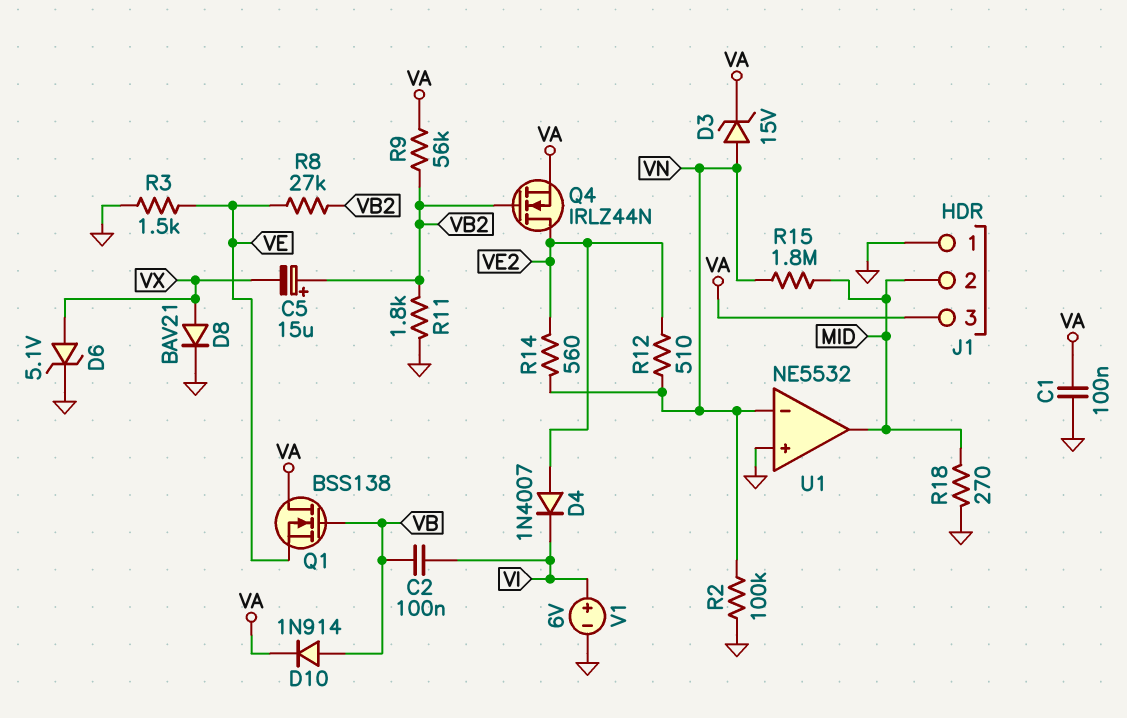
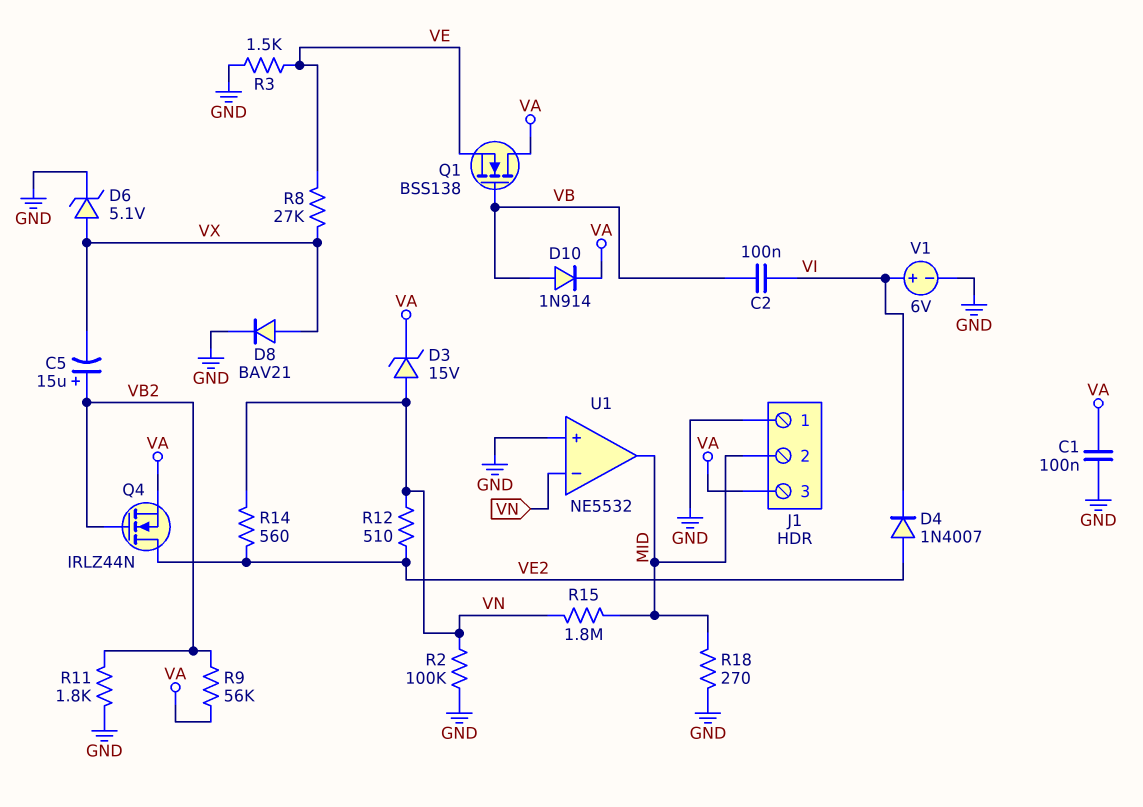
R8: 27k (VB2, VE) -> 27k (VE, VX)

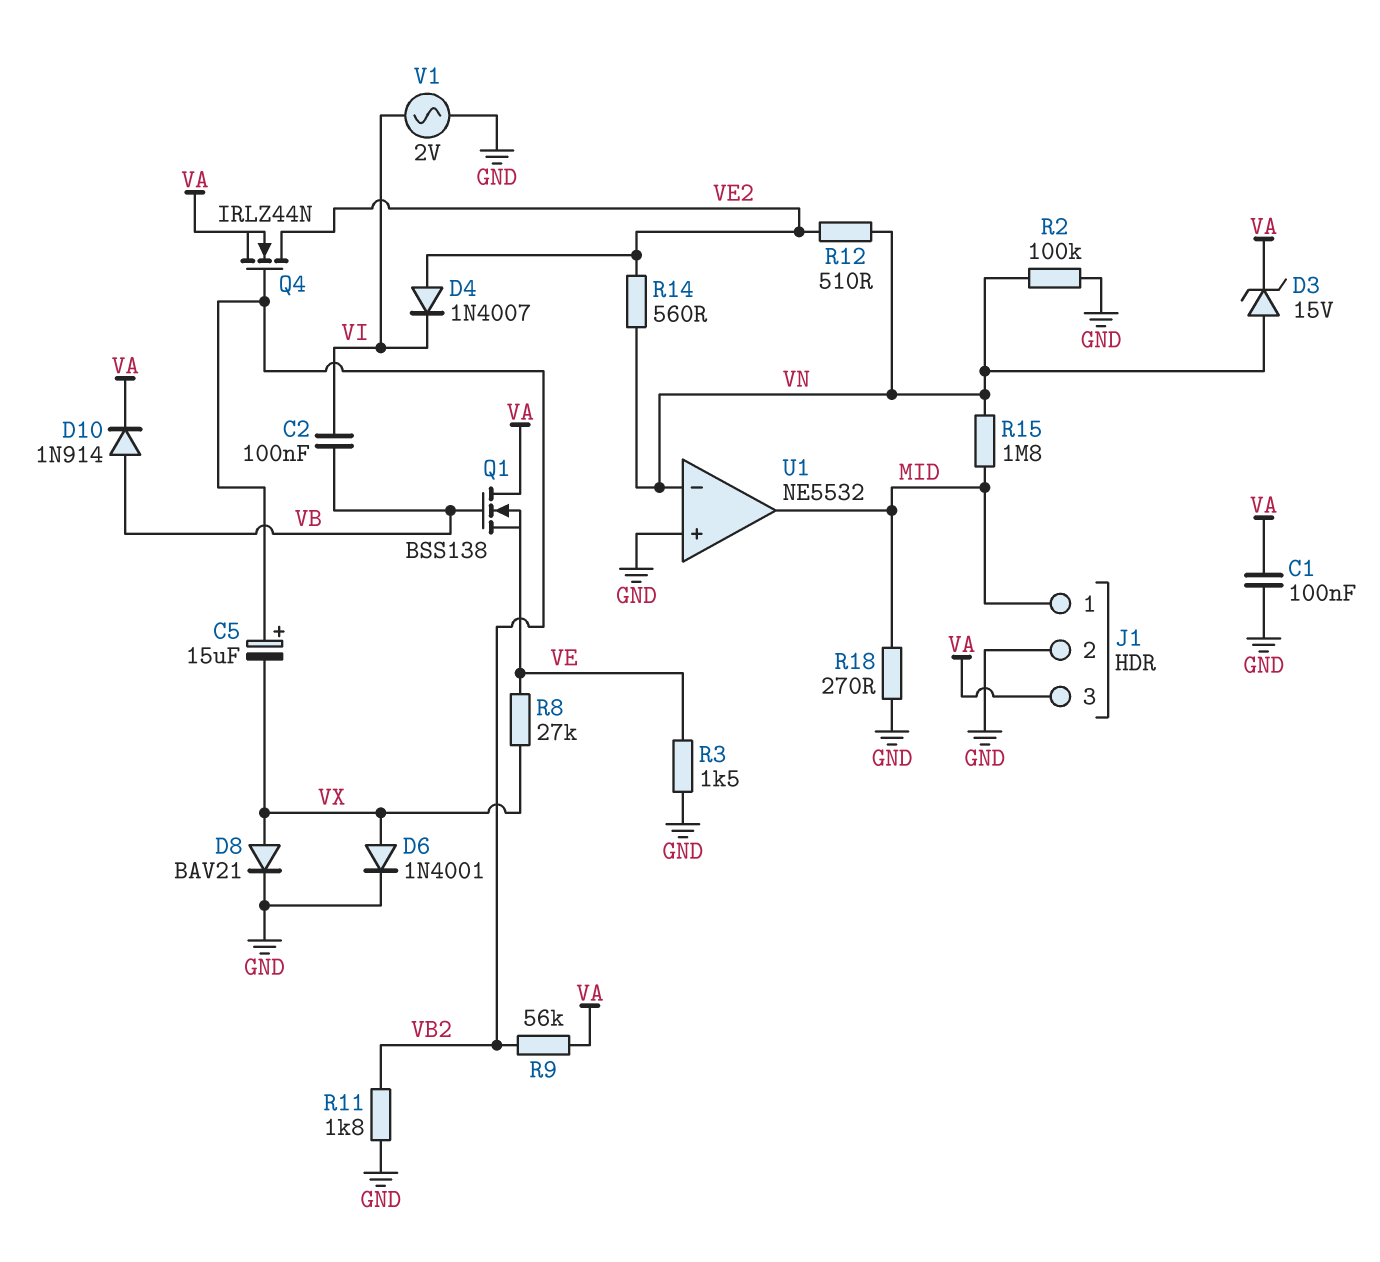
D6: zener 5.1V (A VX, K GND) -> diode 1N4001 (A VX, K GND)
J1 pin 1: GND -> MID
J1 pin 2: MID -> GND
V1: 6V (plus VI, minus GND) -> AC 2V (GND, VI)

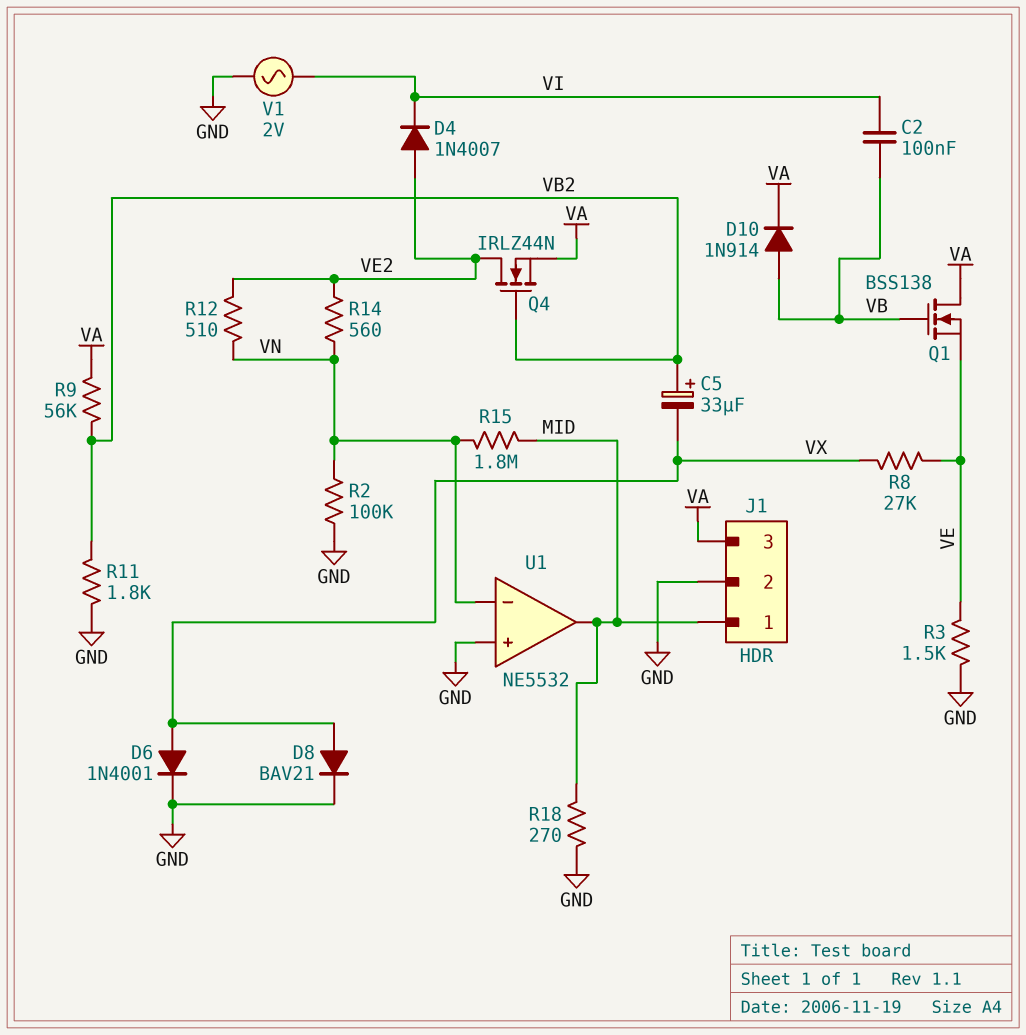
C1: 100nF (GND, VA) -> none
C5: 15uF (plus VB2, minus VX) -> 33uF (plus VB2, minus VX)
D3: zener 15V (A VN, K VA) -> none

